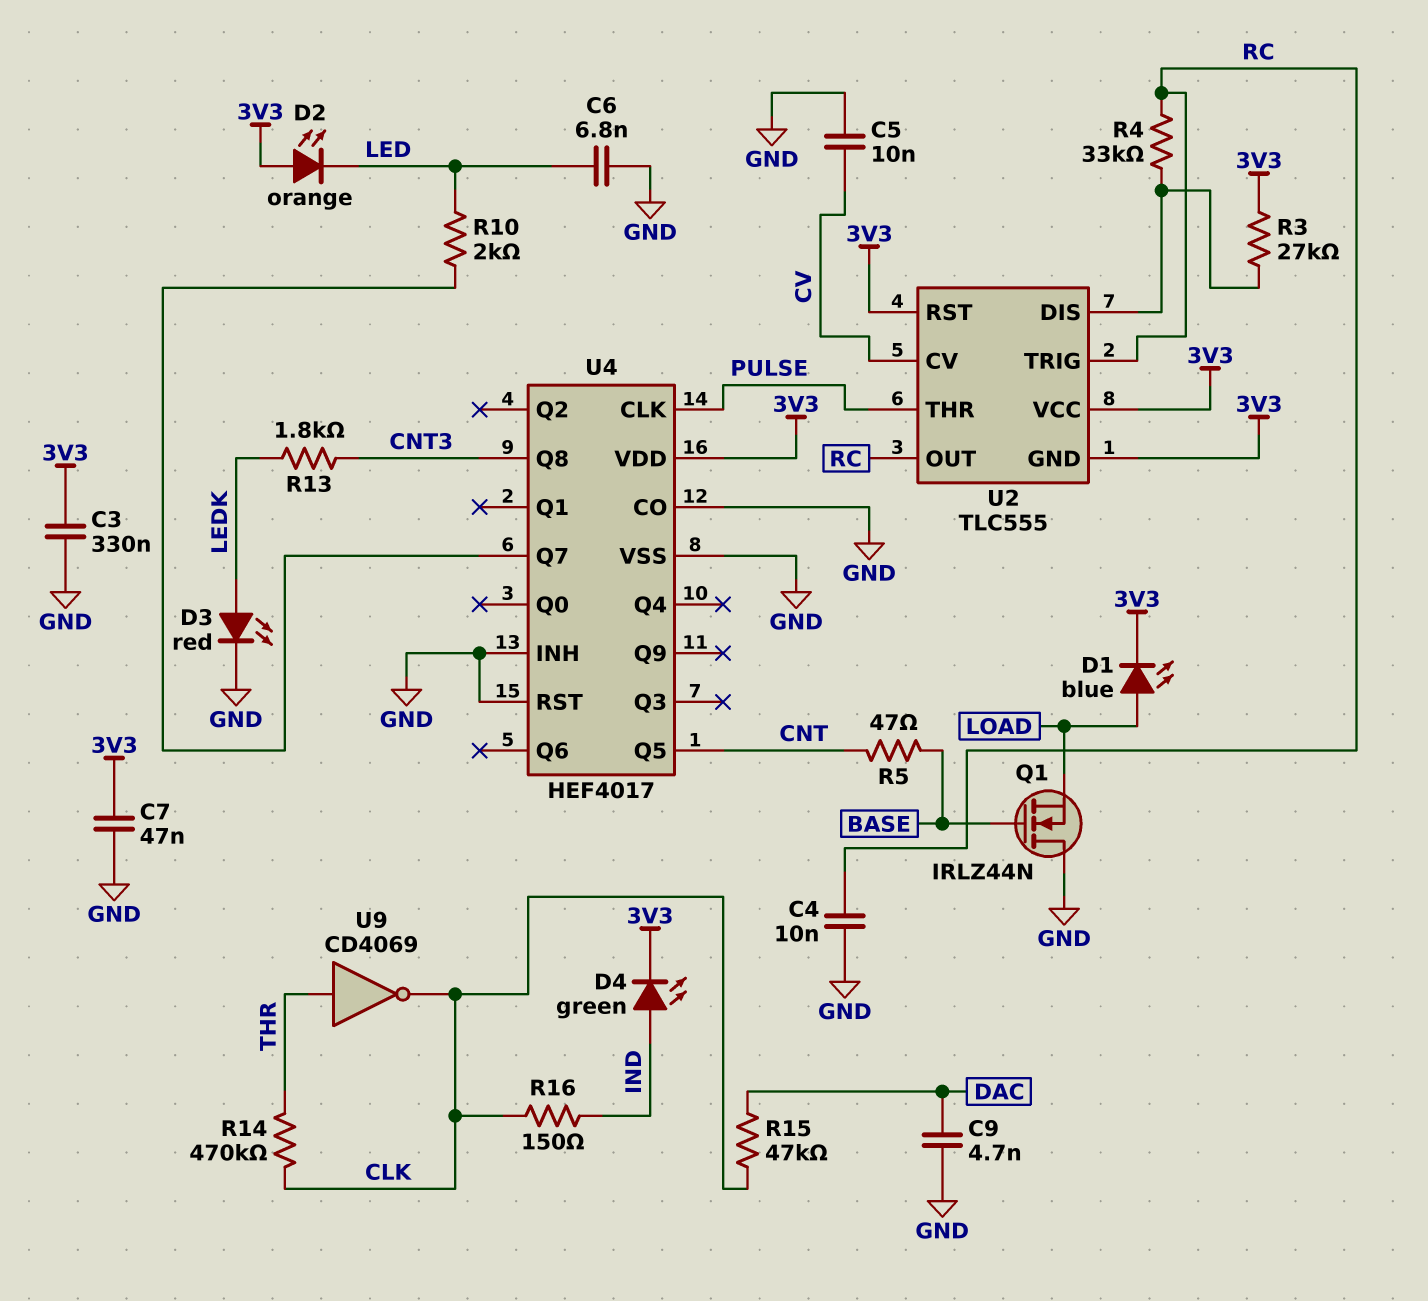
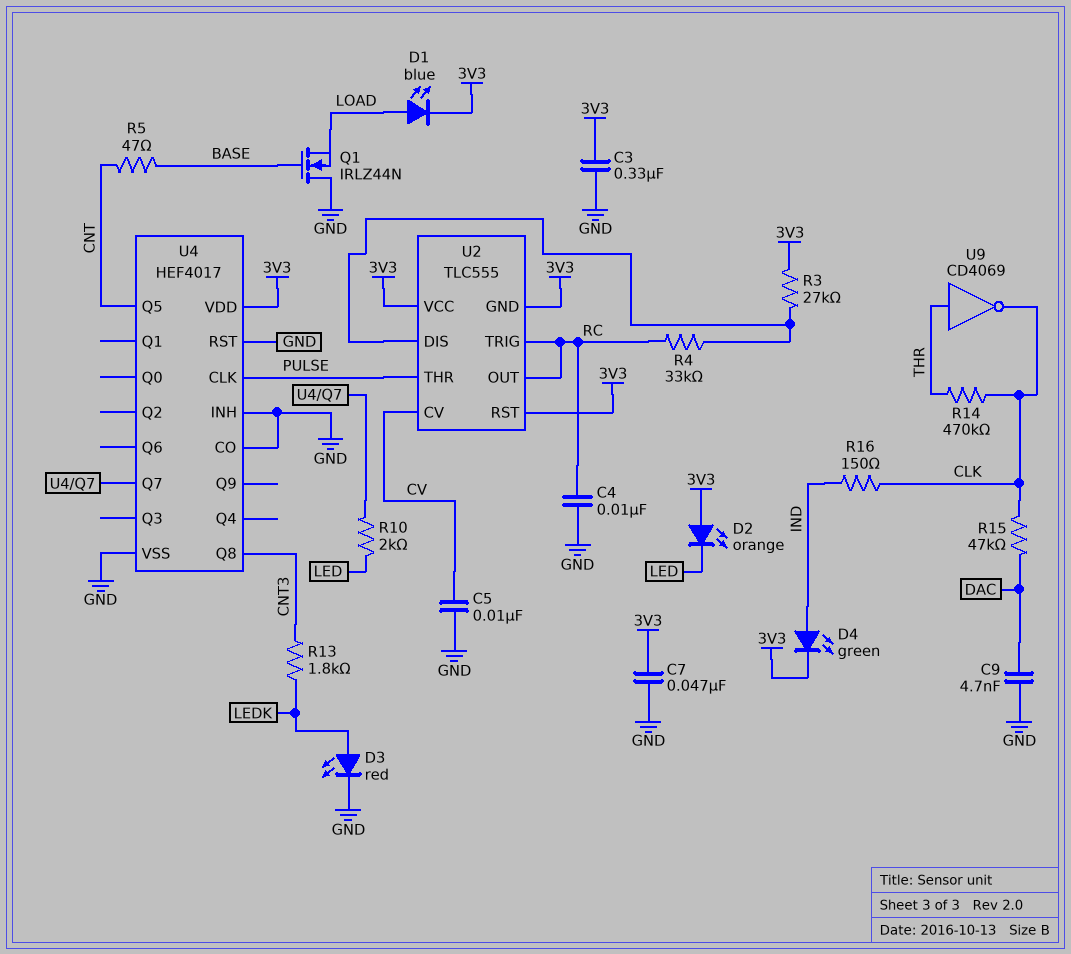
C6: 6.8nF (GND, LED) -> none

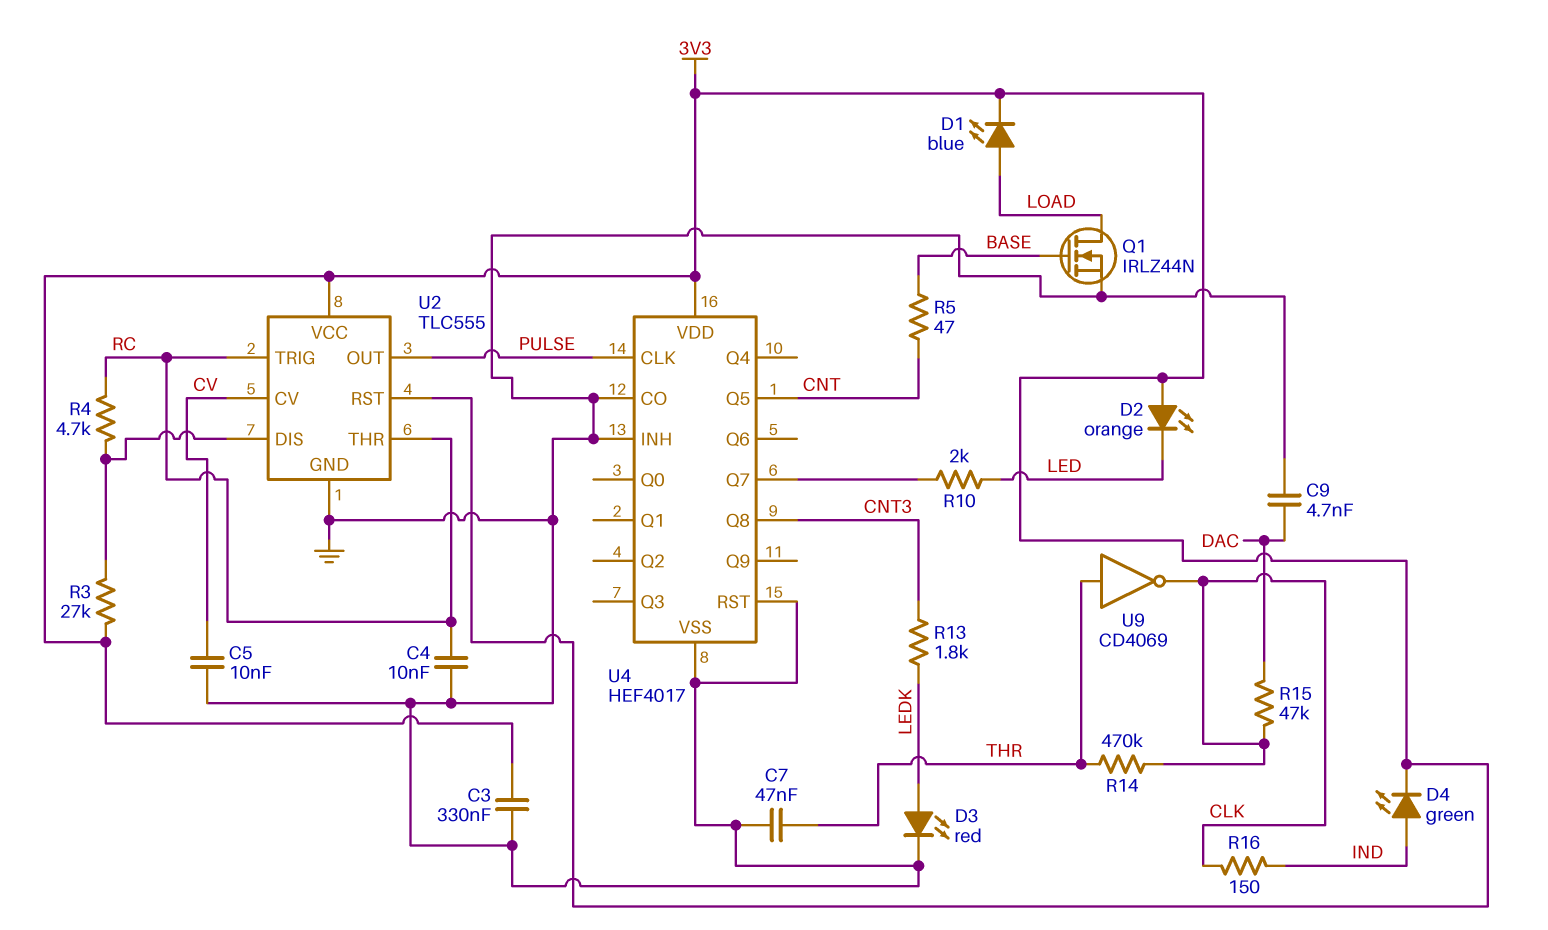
C7: 47nF (3V3, GND) -> 47nF (GND, THR)
Q1: NMOS IRLZ44N (G BASE, D GND, S LOAD) -> NMOS IRLZ44N (G BASE, D LOAD, S GND)
R4: 33k (RC, U2/DIS) -> 4.7k (RC, U2/DIS)
U2 pin GND: 3V3 -> GND
U2 pin OUT: RC -> PULSE
U2 pin THR: PULSE -> RC

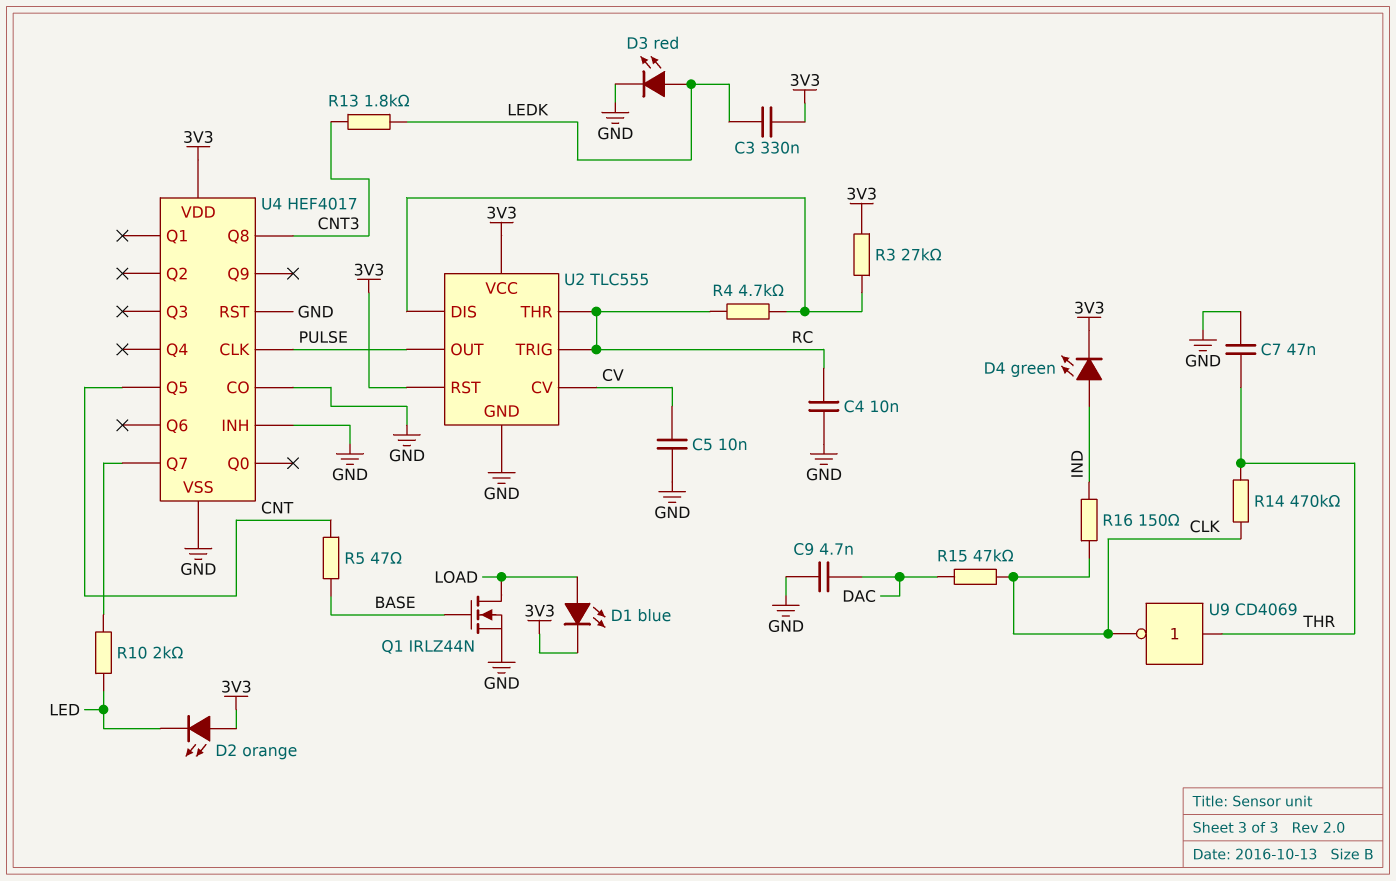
C3: 330nF (3V3, GND) -> 330nF (3V3, LEDK)

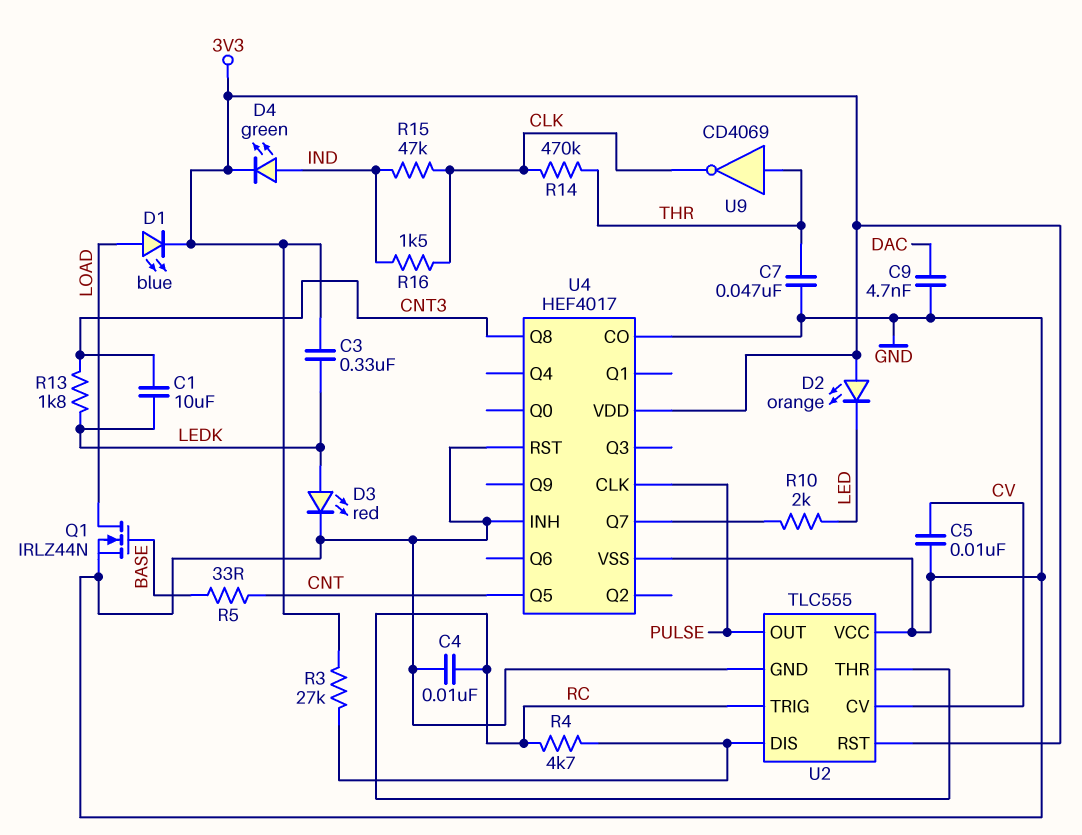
C1: none -> 10uF (CNT3, LEDK)
R5: 47 (BASE, CNT) -> 33 (BASE, CNT)
R15: 47k (CLK, DAC) -> 47k (CLK, IND)
R16: 150 (CLK, IND) -> 1.5k (CLK, IND)
U2 pin VCC: 3V3 -> GND

